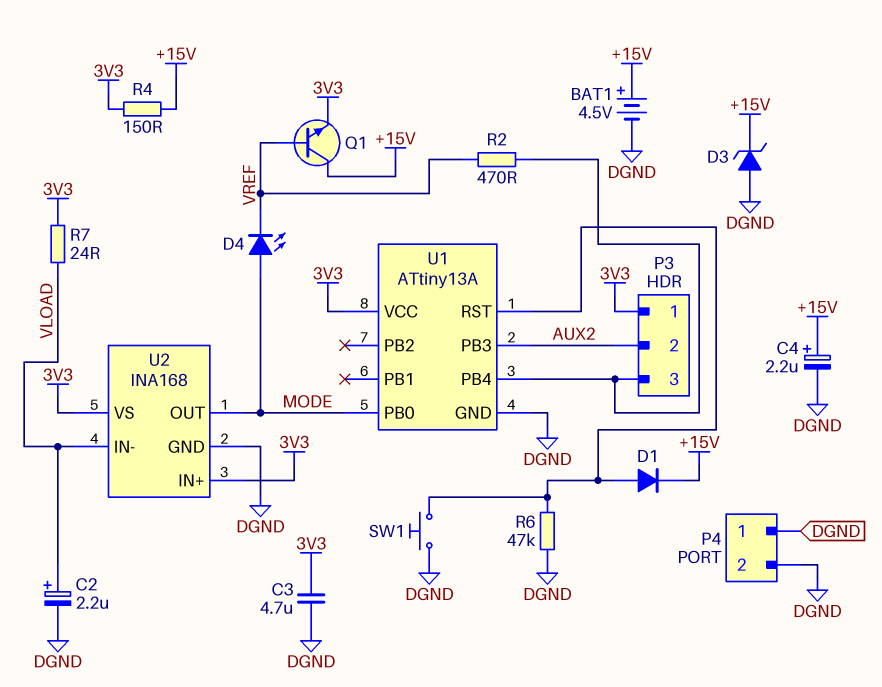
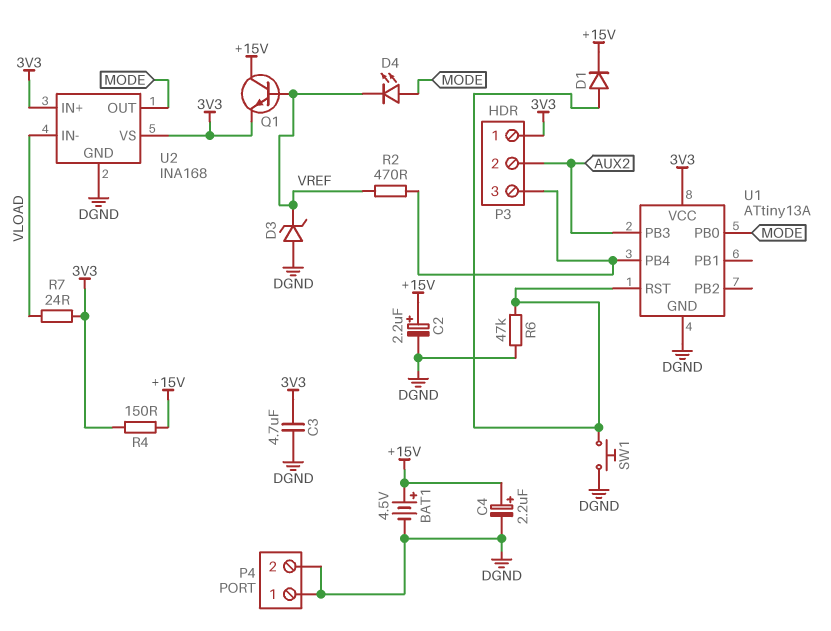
C2: 2.2uF (plus VLOAD, minus DGND) -> 2.2uF (plus +15V, minus DGND)
D3: zener (A DGND, K +15V) -> zener (A DGND, K VREF)

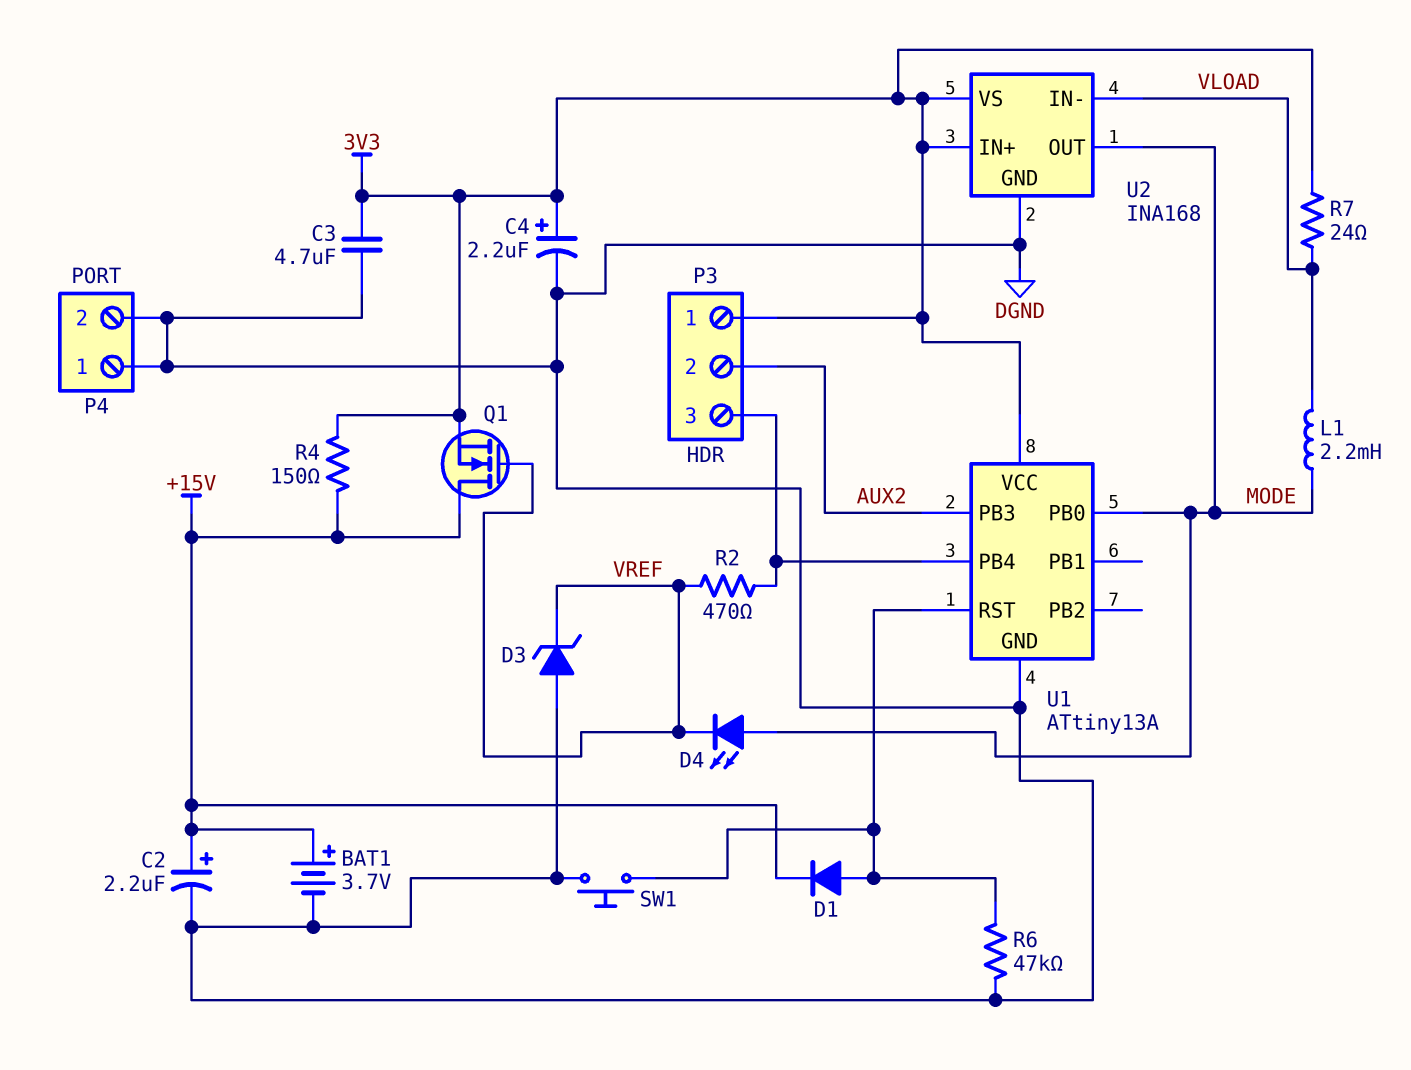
BAT1: 4.5V (plus +15V, minus DGND) -> 3.7V (plus +15V, minus DGND)
C4: 2.2uF (plus +15V, minus DGND) -> 2.2uF (plus 3V3, minus DGND)
L1: none -> 2.2mH (MODE, VLOAD)
Q1: NPN (B VREF, C +15V, E 3V3) -> NMOS (G VREF, D +15V, S 3V3)

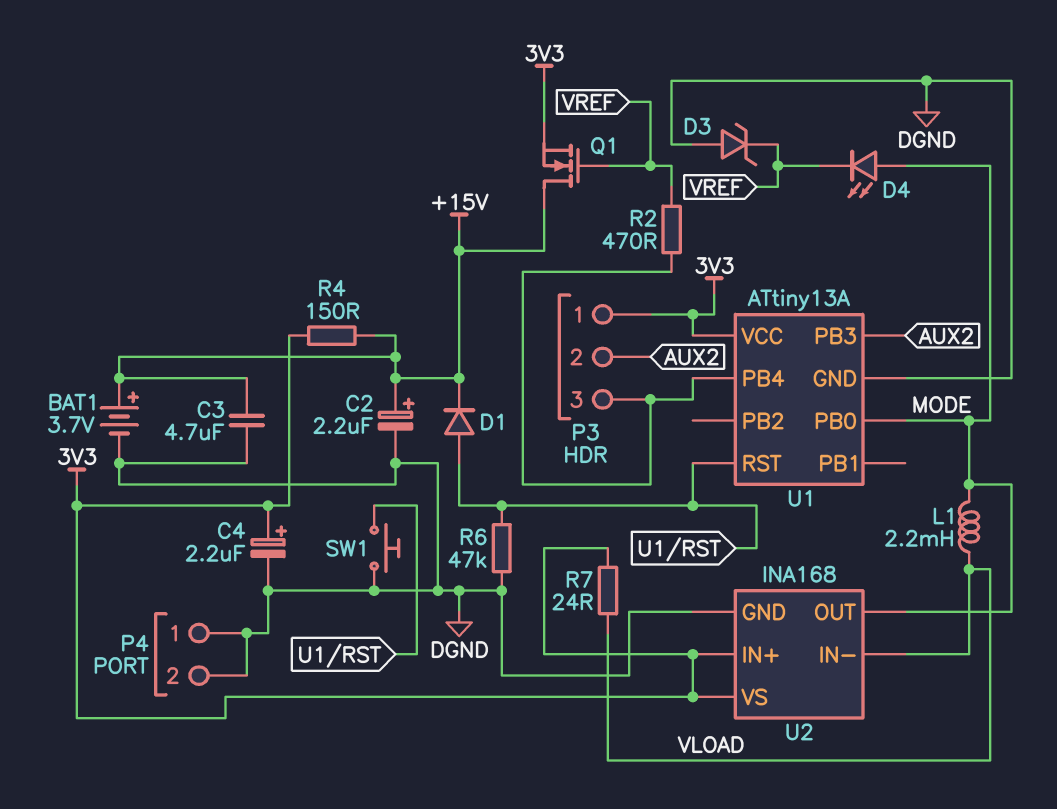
C3: 4.7uF (3V3, DGND) -> 4.7uF (+15V, DGND)

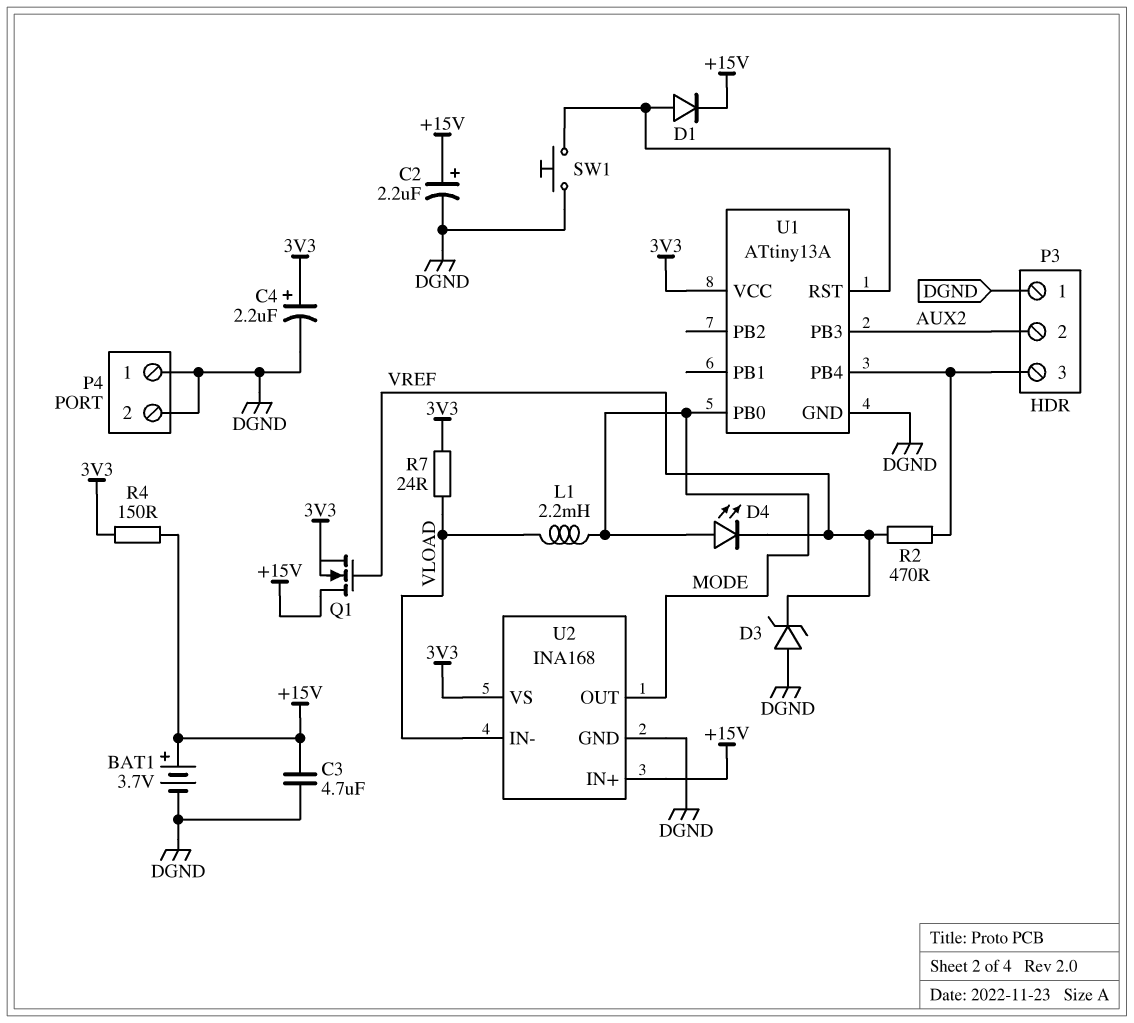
P3 pin 1: 3V3 -> DGND
R6: 47k (DGND, U1/RST) -> none
U2 pin IN+: 3V3 -> +15V

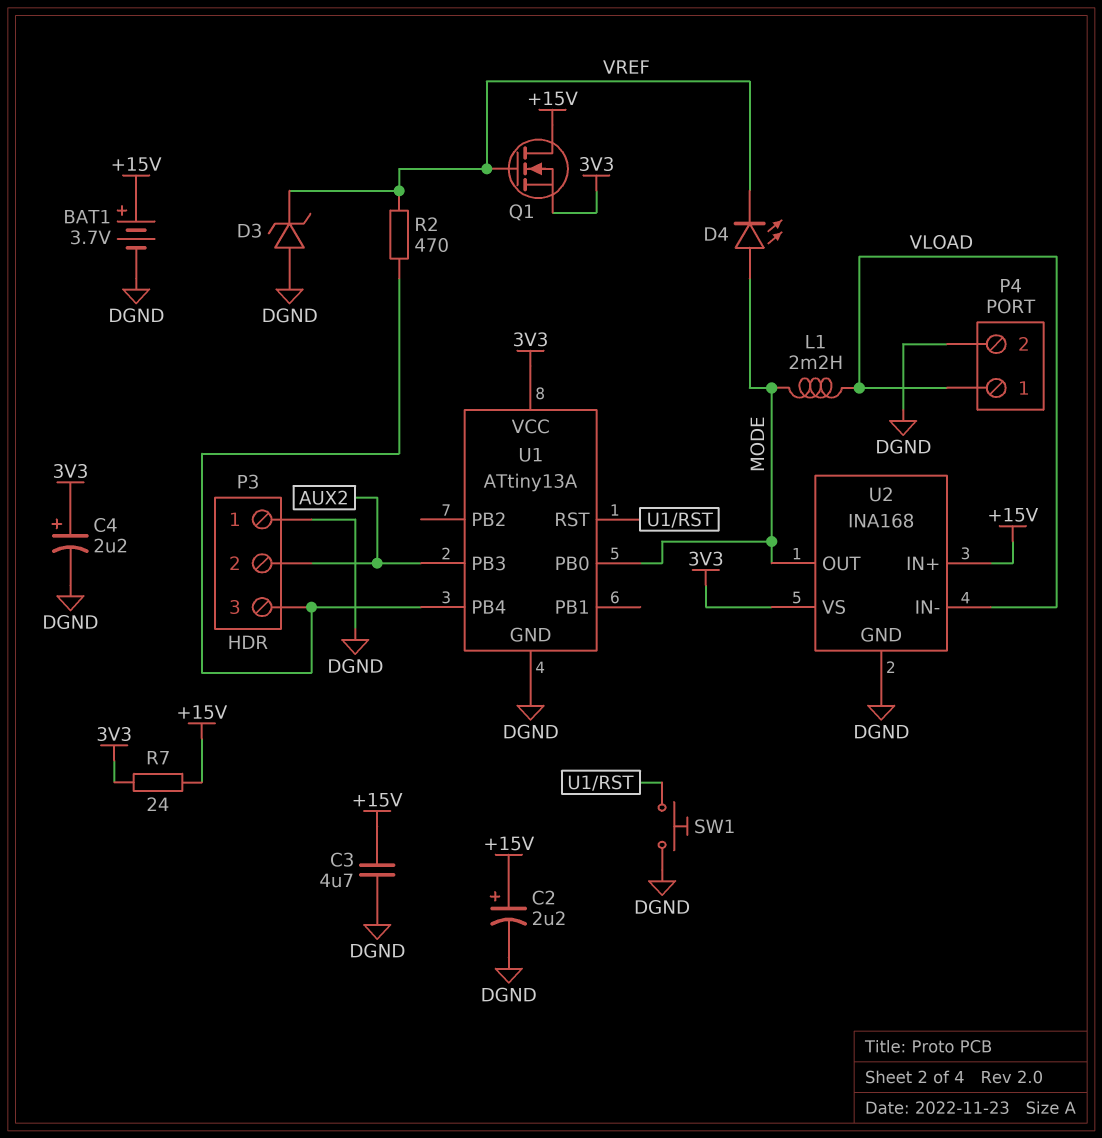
D1: diode (A U1/RST, K +15V) -> none
P4 pin 1: DGND -> VLOAD
R4: 150 (+15V, 3V3) -> none
R7: 24 (3V3, VLOAD) -> 24 (+15V, 3V3)

